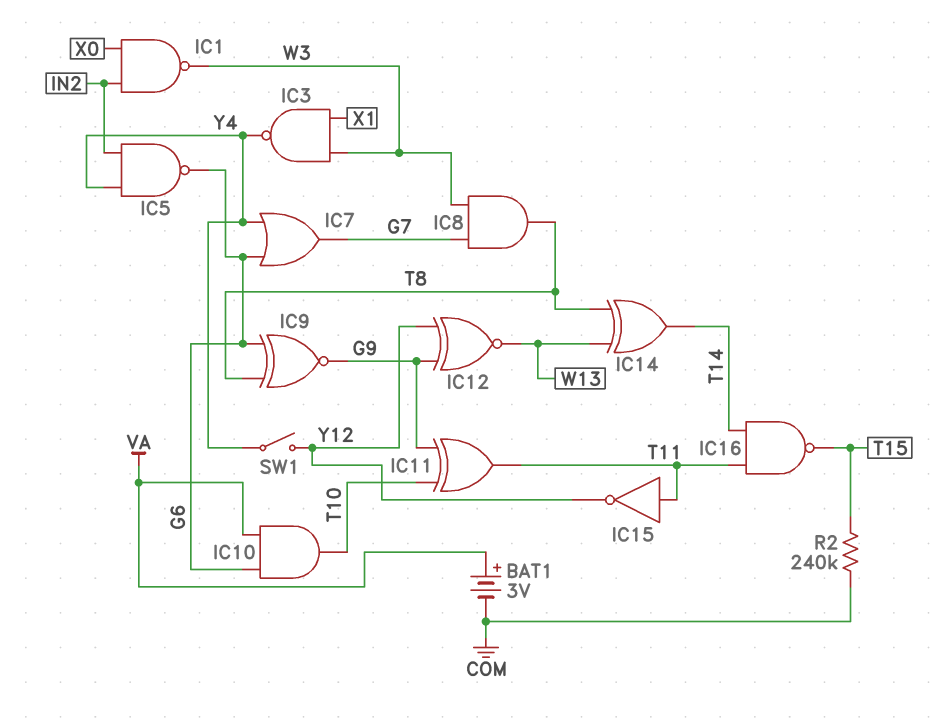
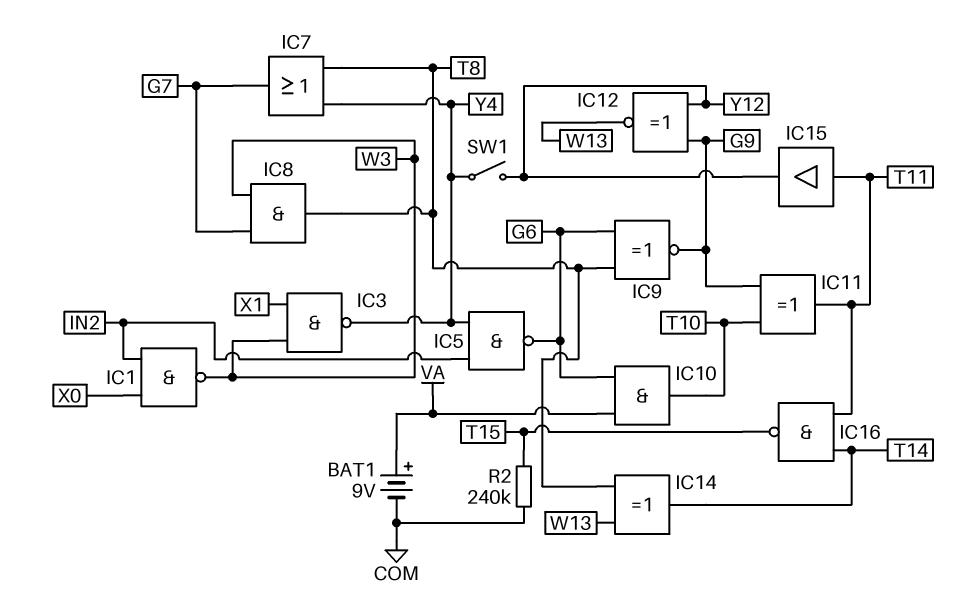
BAT1: 3V (plus VA, minus COM) -> 9V (plus VA, minus COM)
IC7: OR (in G6, in Y4, out G7) -> OR (in T8, in Y4, out G7)
IC15: NOT (in T11, out Y12) -> buffer (in T11, out Y12)

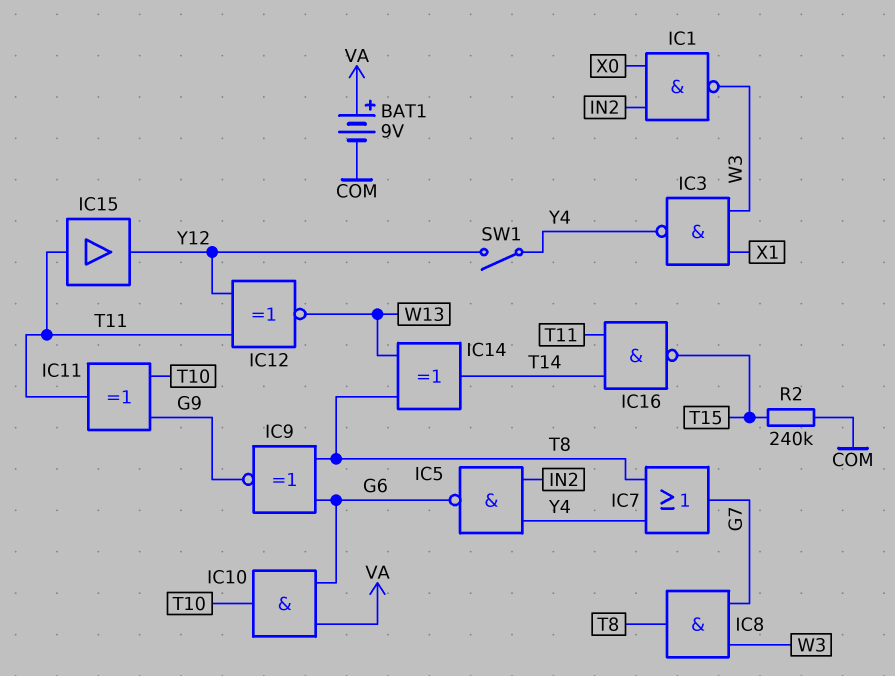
IC12: XNOR (in G9, in Y12, out W13) -> XNOR (in T11, in Y12, out W13)

